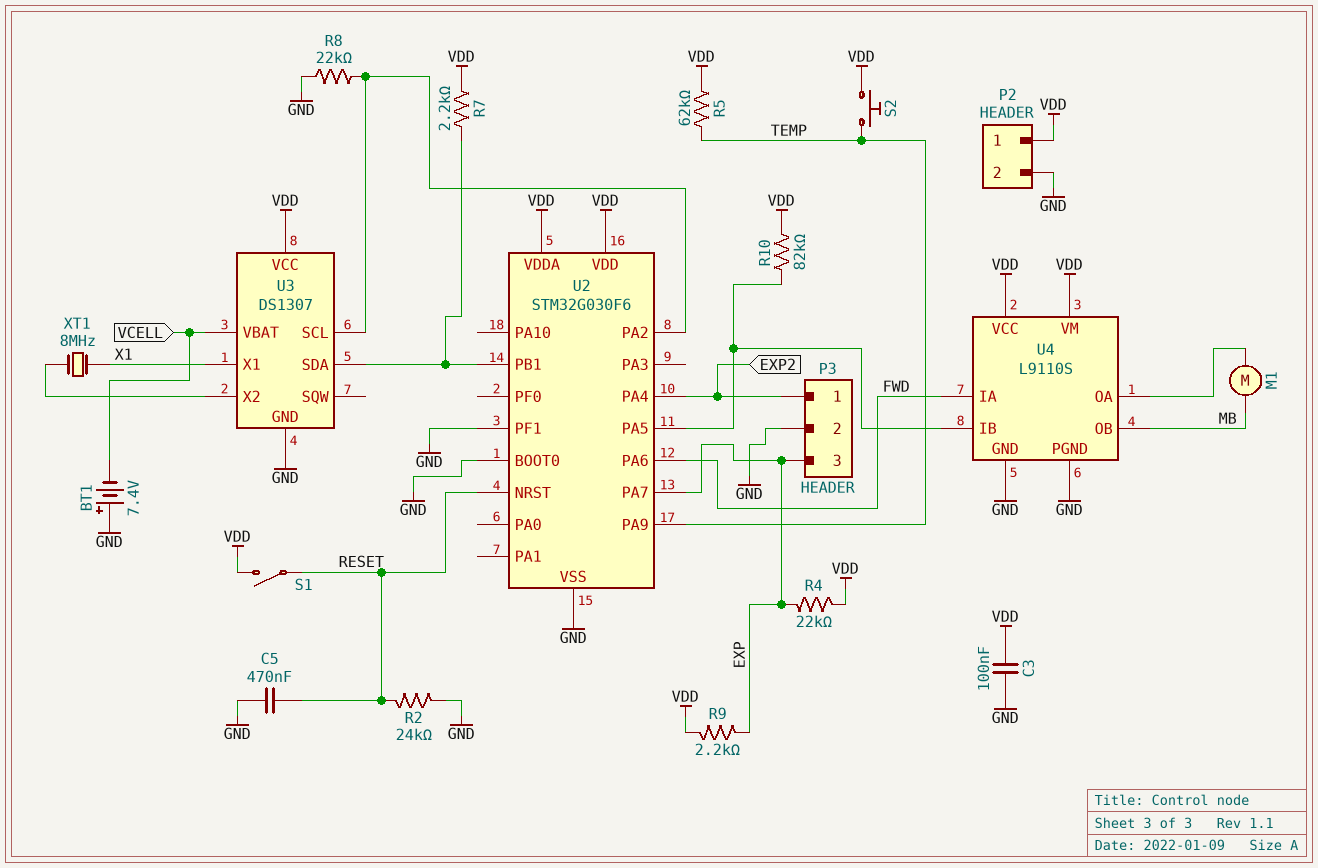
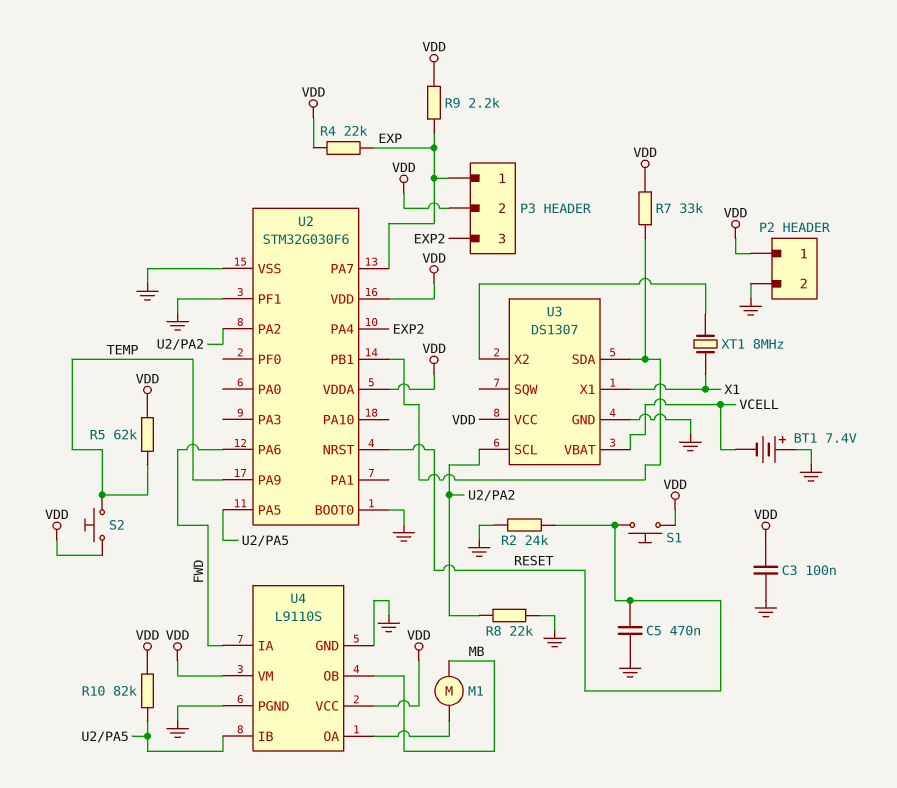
P3 pin 1: EXP2 -> EXP
P3 pin 2: GND -> VDD
P3 pin 3: EXP -> EXP2
R7: 2.2k (U2/PB1, VDD) -> 33k (U2/PB1, VDD)
S1: switch (RESET, VDD) -> button (RESET, VDD)

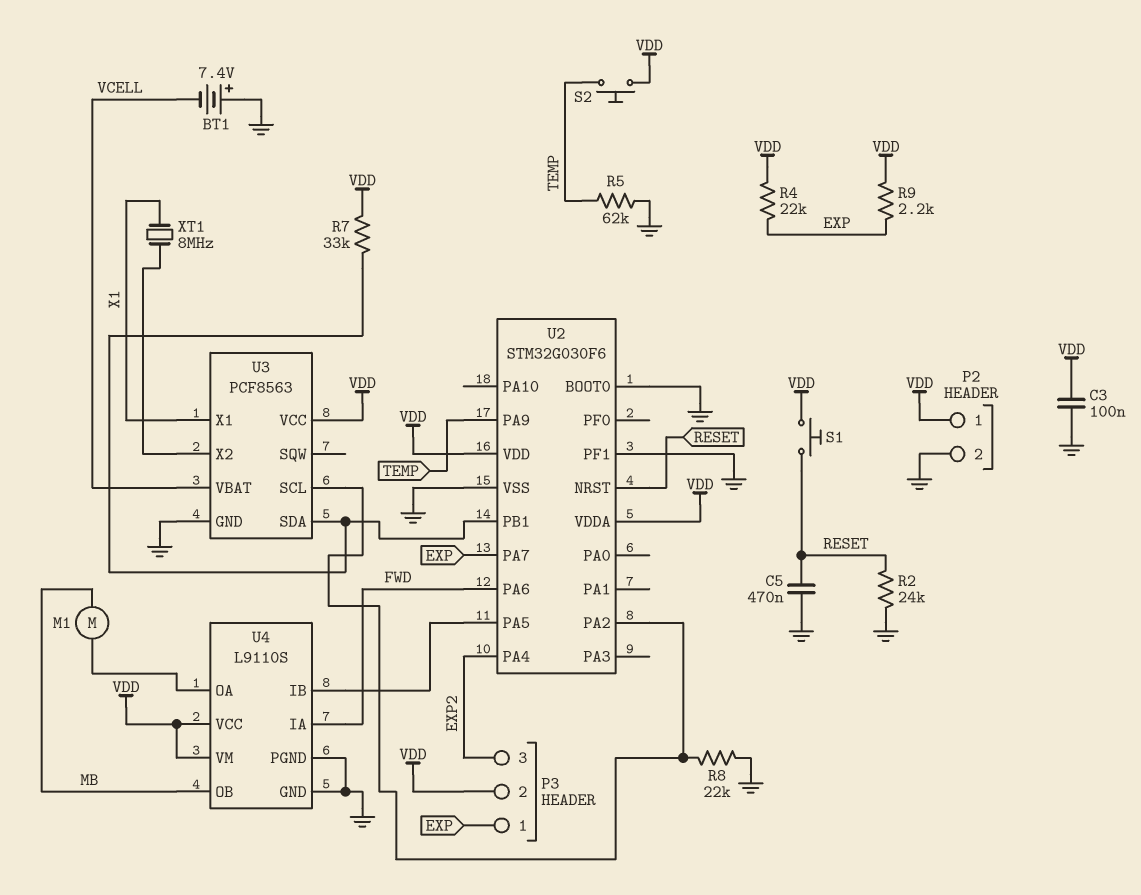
R5: 62k (TEMP, VDD) -> 62k (GND, TEMP)
R10: 82k (U2/PA5, VDD) -> none
U3: DS1307 -> PCF8563

